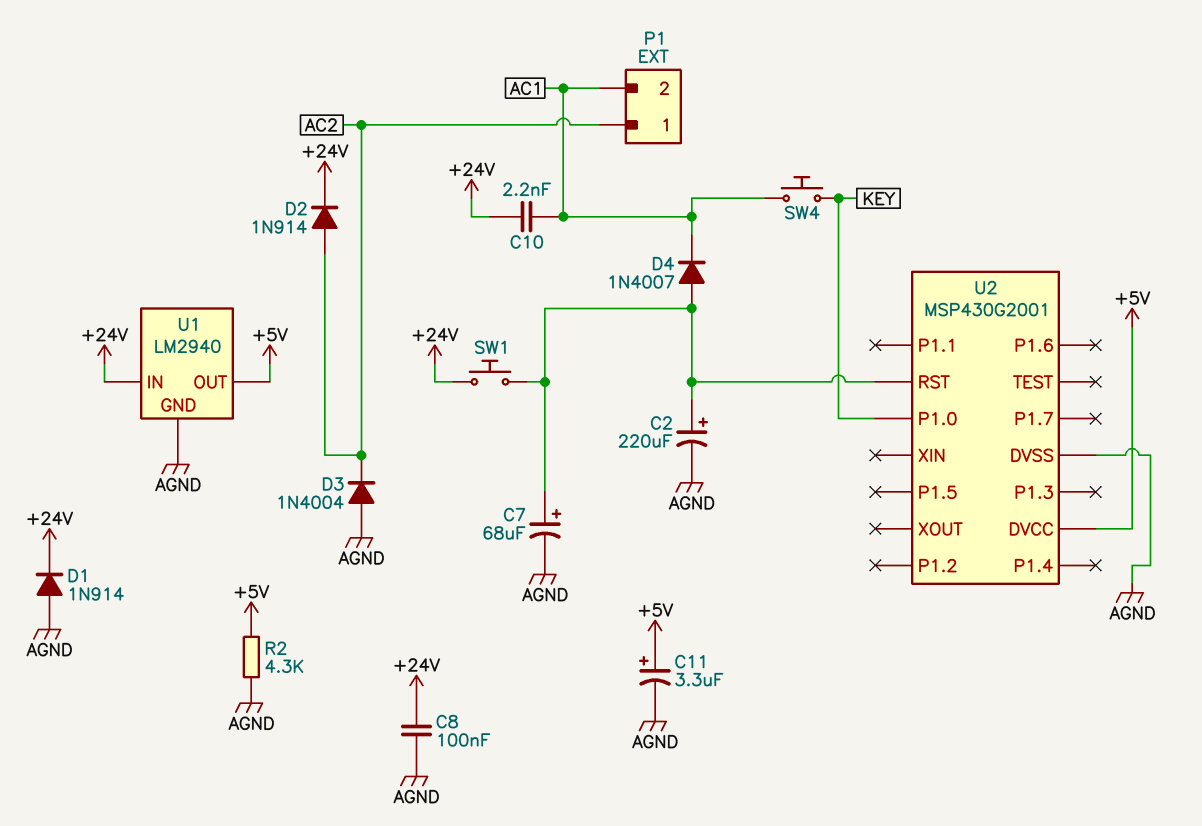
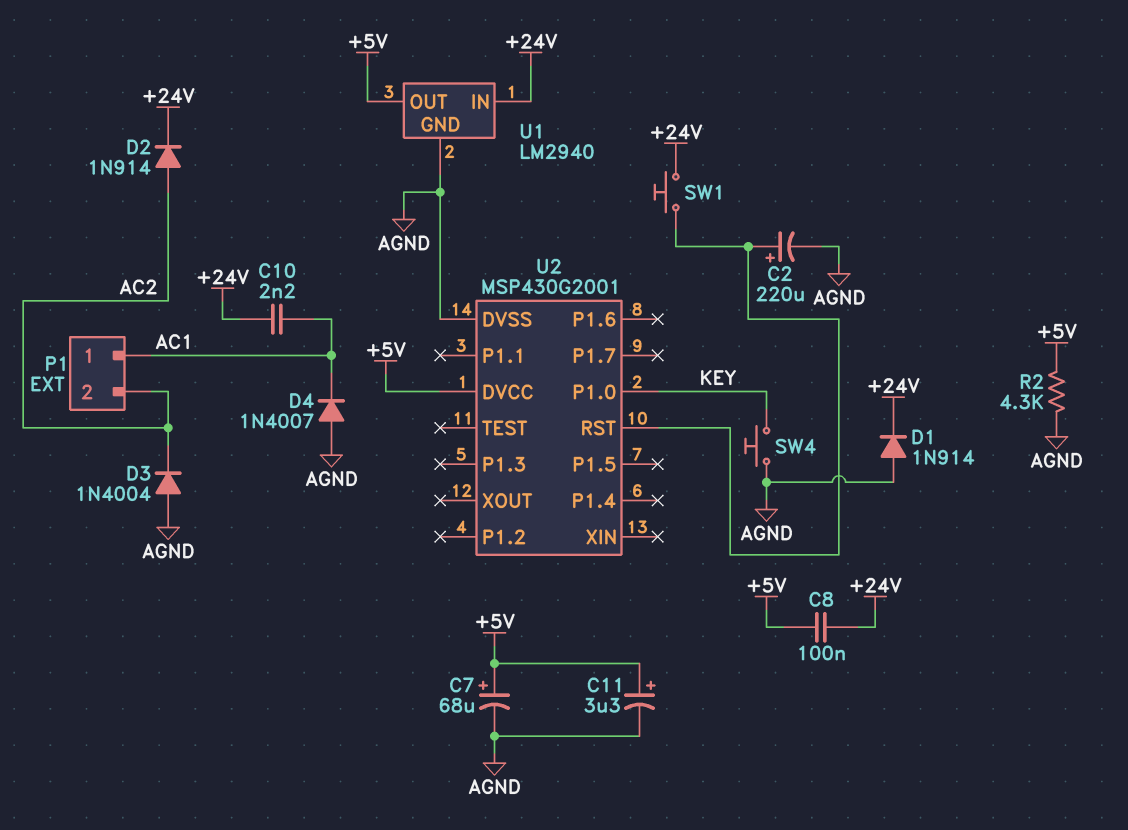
C7: 68uF (plus U2/RST, minus AGND) -> 68uF (plus +5V, minus AGND)
C8: 100nF (+24V, AGND) -> 100nF (+5V, +24V)
D4: diode 1N4007 (A U2/RST, K AC1) -> diode 1N4007 (A AGND, K AC1)
P1 pin 1: AC2 -> AC1
P1 pin 2: AC1 -> AC2
SW4: button (AC1, KEY) -> button (AGND, KEY)

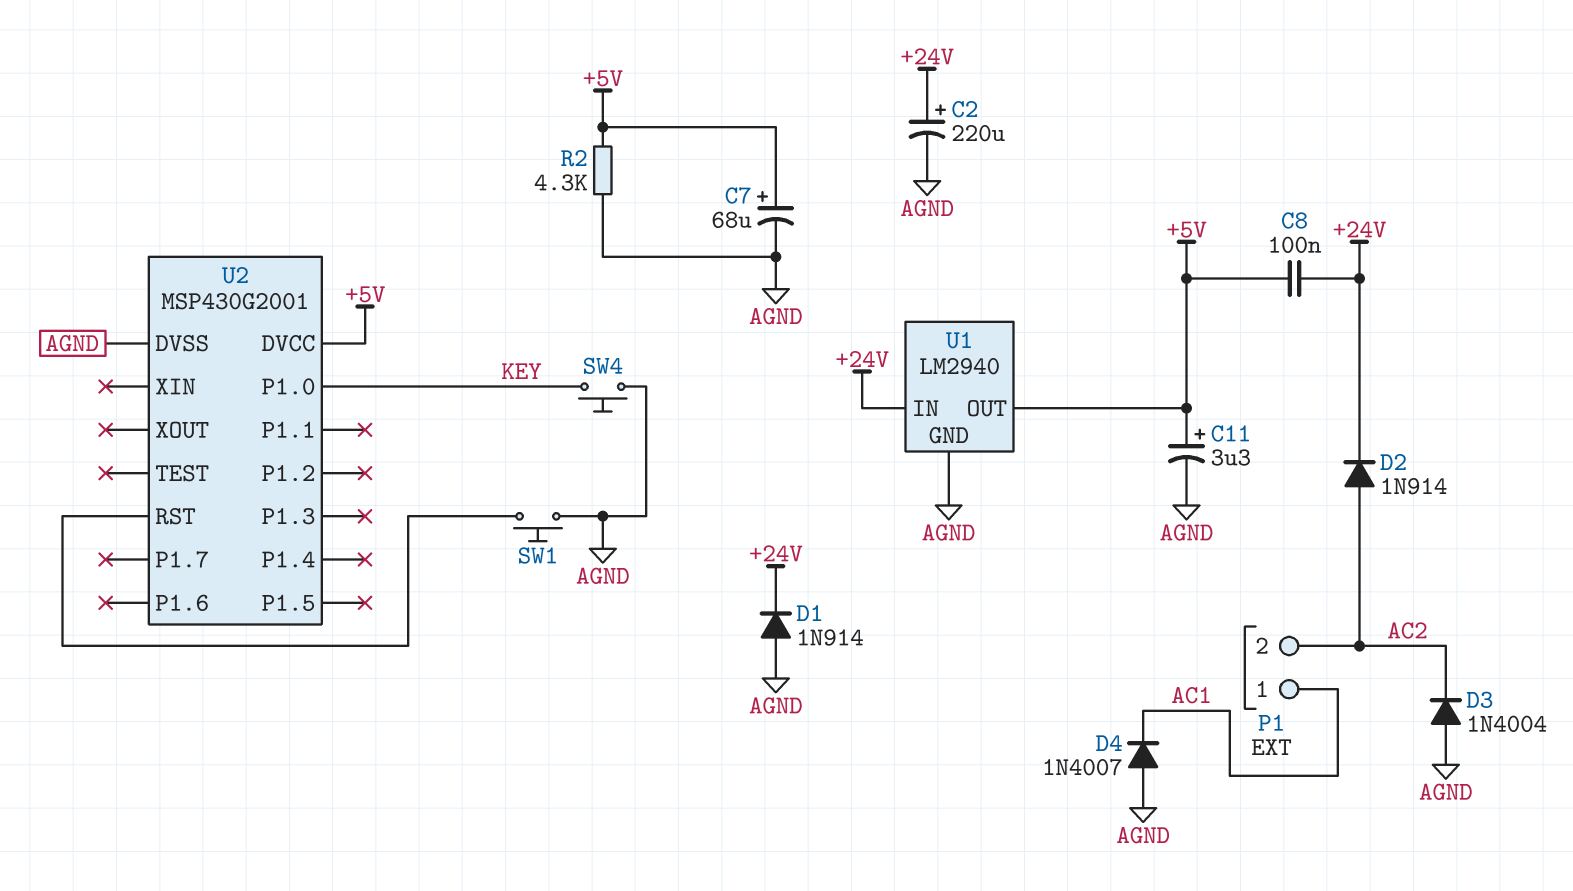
C2: 220uF (plus U2/RST, minus AGND) -> 220uF (plus +24V, minus AGND)
C10: 2.2nF (+24V, AC1) -> none
SW1: button (+24V, U2/RST) -> button (AGND, U2/RST)

